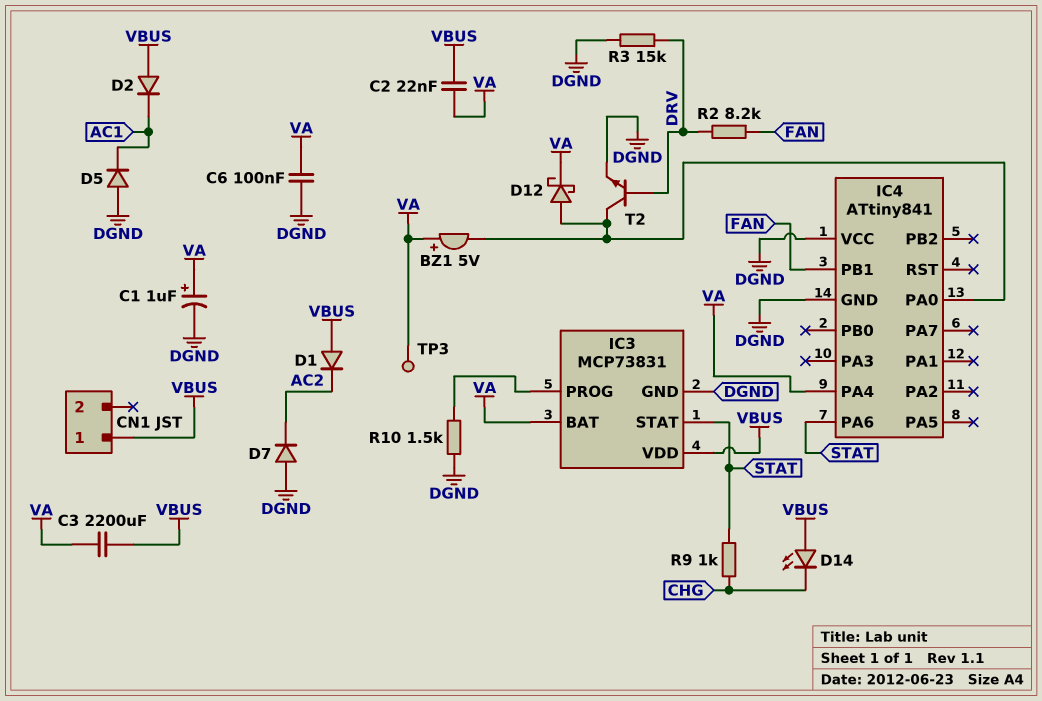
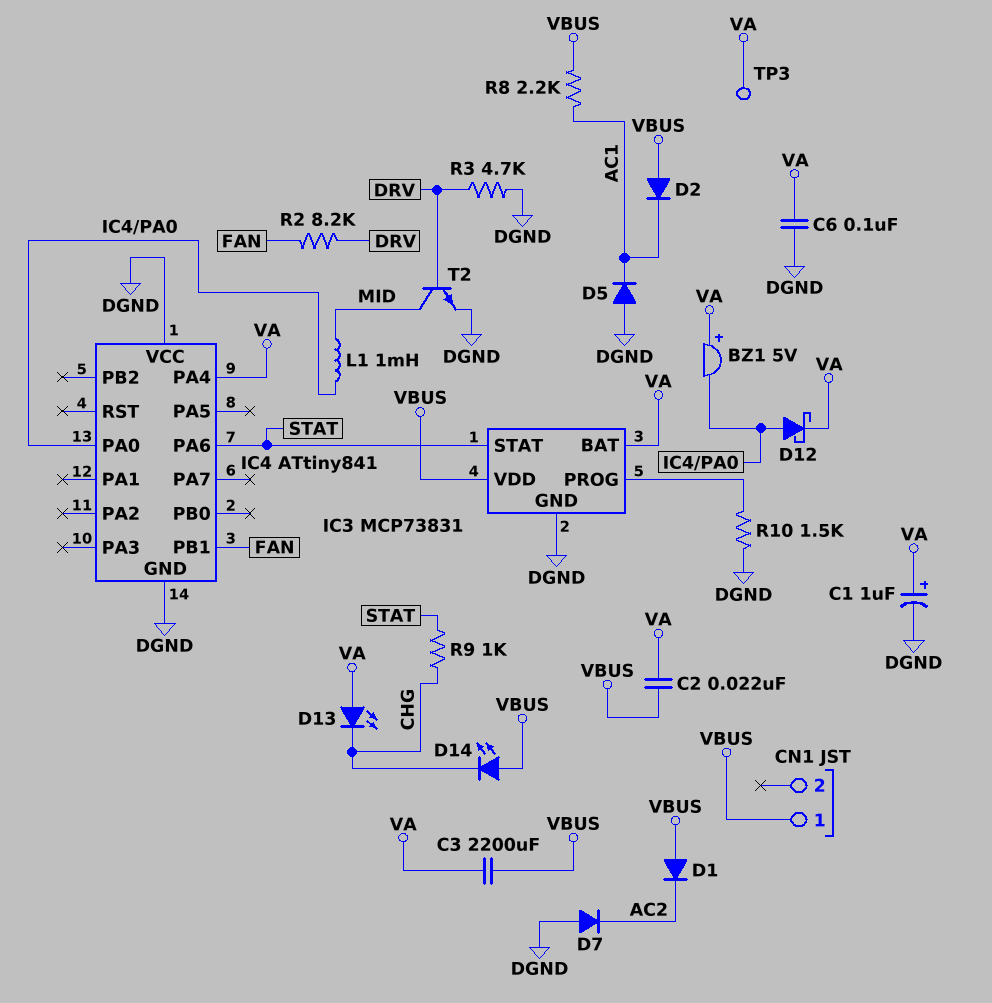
D13: none -> LED (A VA, K CHG)
L1: none -> 1mH (IC4/PA0, MID)
R3: 15k (DGND, DRV) -> 4.7k (DGND, DRV)
R8: none -> 2.2k (AC1, VBUS)
T2: NPN (B DRV, C IC4/PA0, E DGND) -> NPN (B DRV, C MID, E DGND)

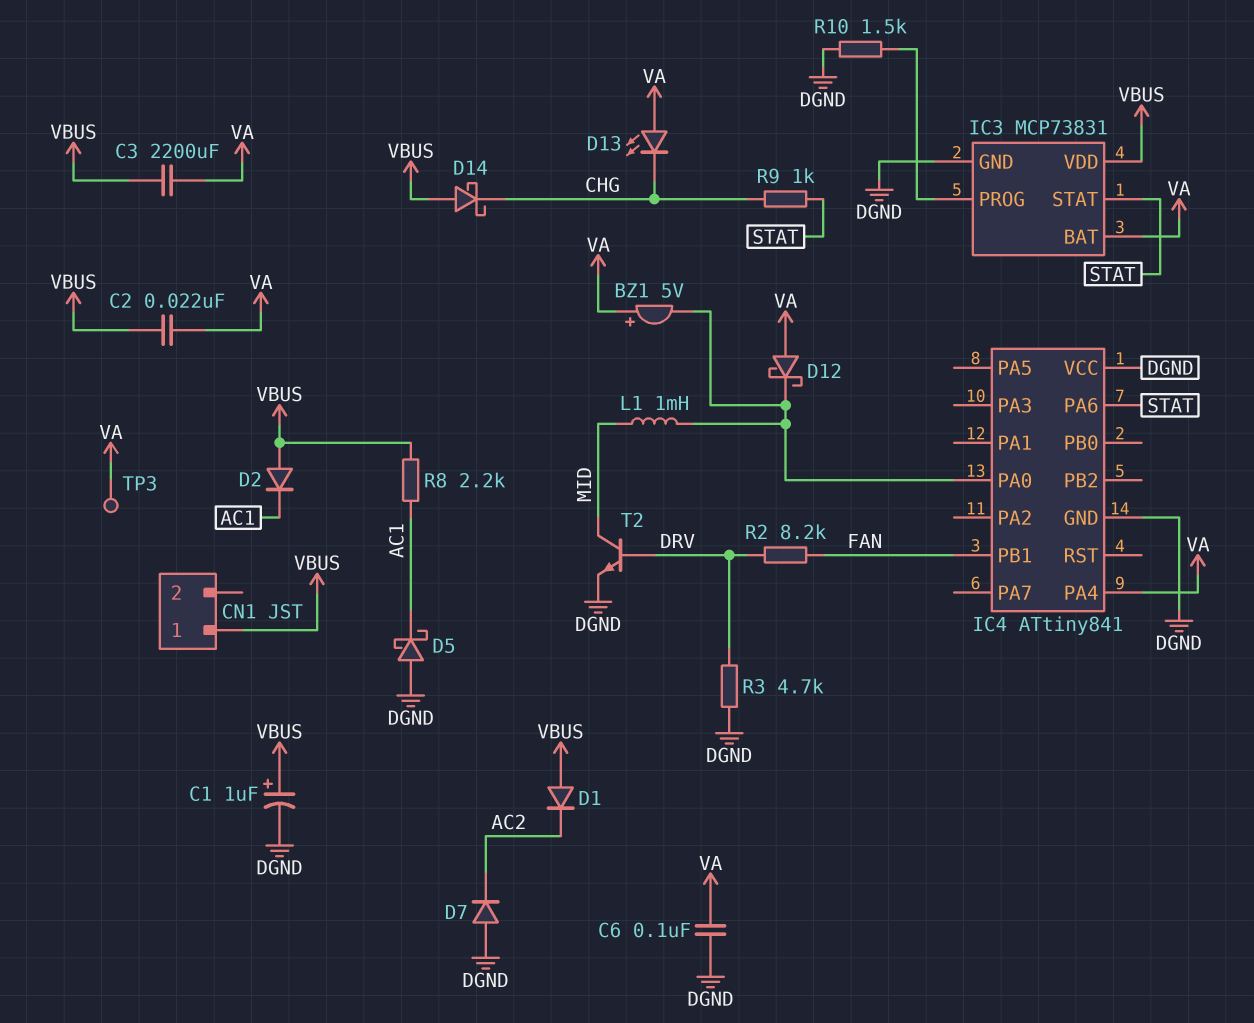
C1: 1uF (plus VA, minus DGND) -> 1uF (plus VBUS, minus DGND)
D5: diode (A DGND, K AC1) -> schottky (A DGND, K AC1)
D12: schottky (A IC4/PA0, K VA) -> schottky (A VA, K IC4/PA0)
D14: LED (A VBUS, K CHG) -> schottky (A VBUS, K CHG)

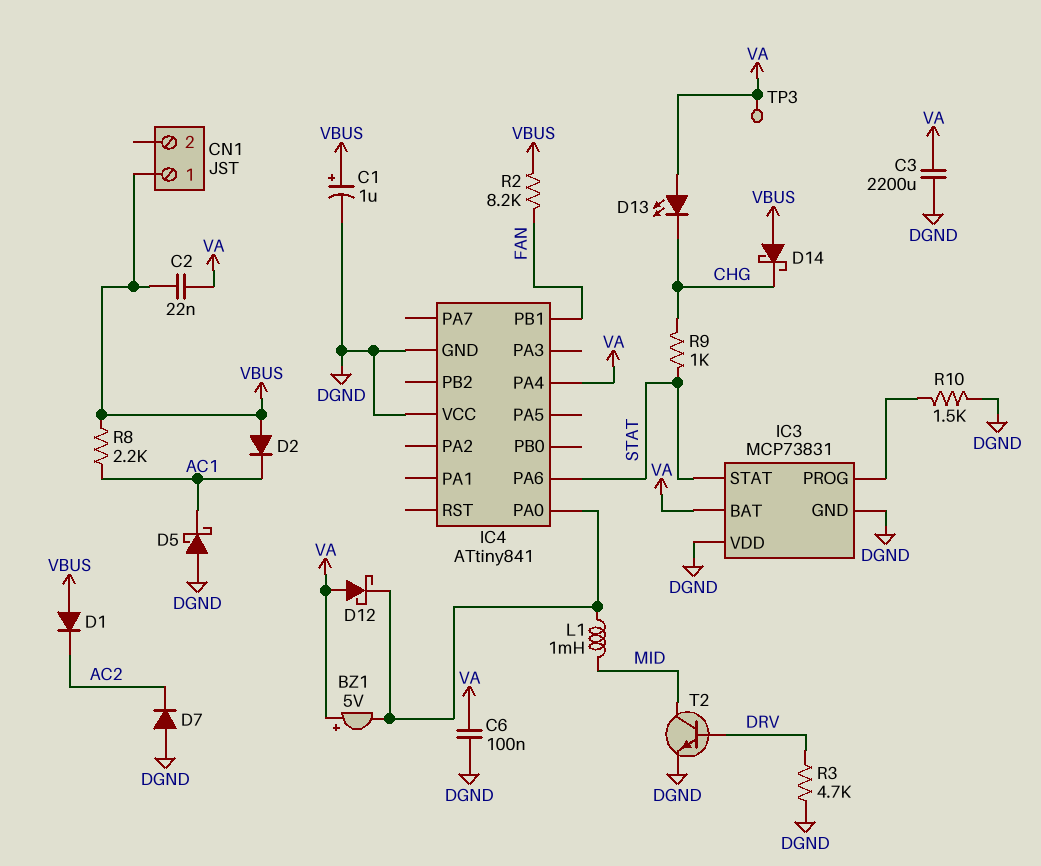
C3: 2200uF (VA, VBUS) -> 2200uF (DGND, VA)
IC3 pin VDD: VBUS -> DGND
R2: 8.2k (DRV, FAN) -> 8.2k (FAN, VBUS)

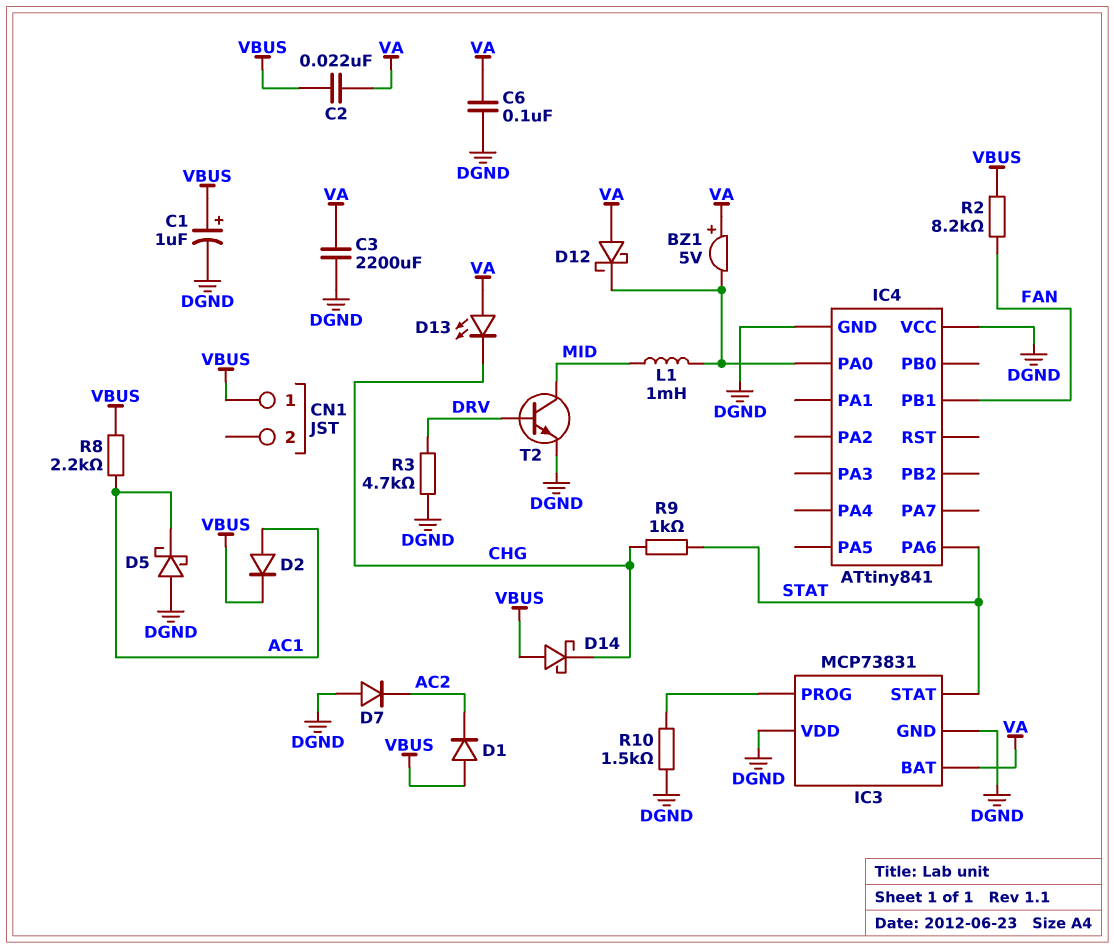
D2: diode (A VBUS, K AC1) -> diode (A AC1, K VBUS)
IC4 pin PA4: VA -> none
TP3: test point (VA) -> none

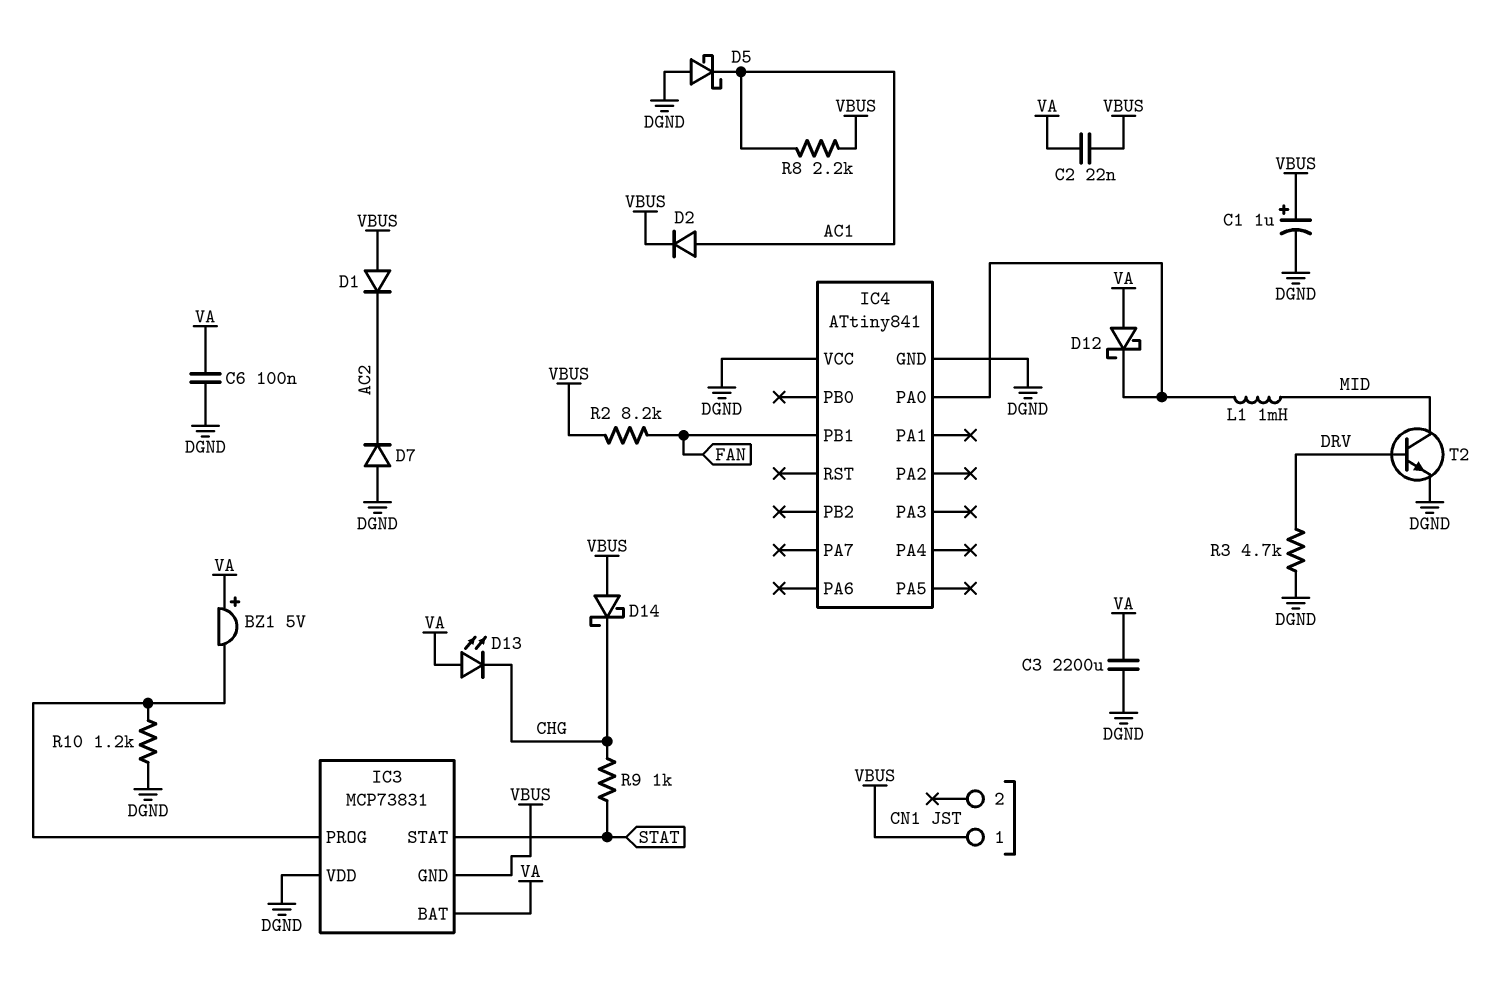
BZ1: buzzer 5V (plus VA, minus IC4/PA0) -> buzzer 5V (plus VA, minus IC3/PROG)
IC3 pin GND: DGND -> VBUS
IC4 pin PA6: STAT -> none
R10: 1.5k (DGND, IC3/PROG) -> 1.2k (DGND, IC3/PROG)

